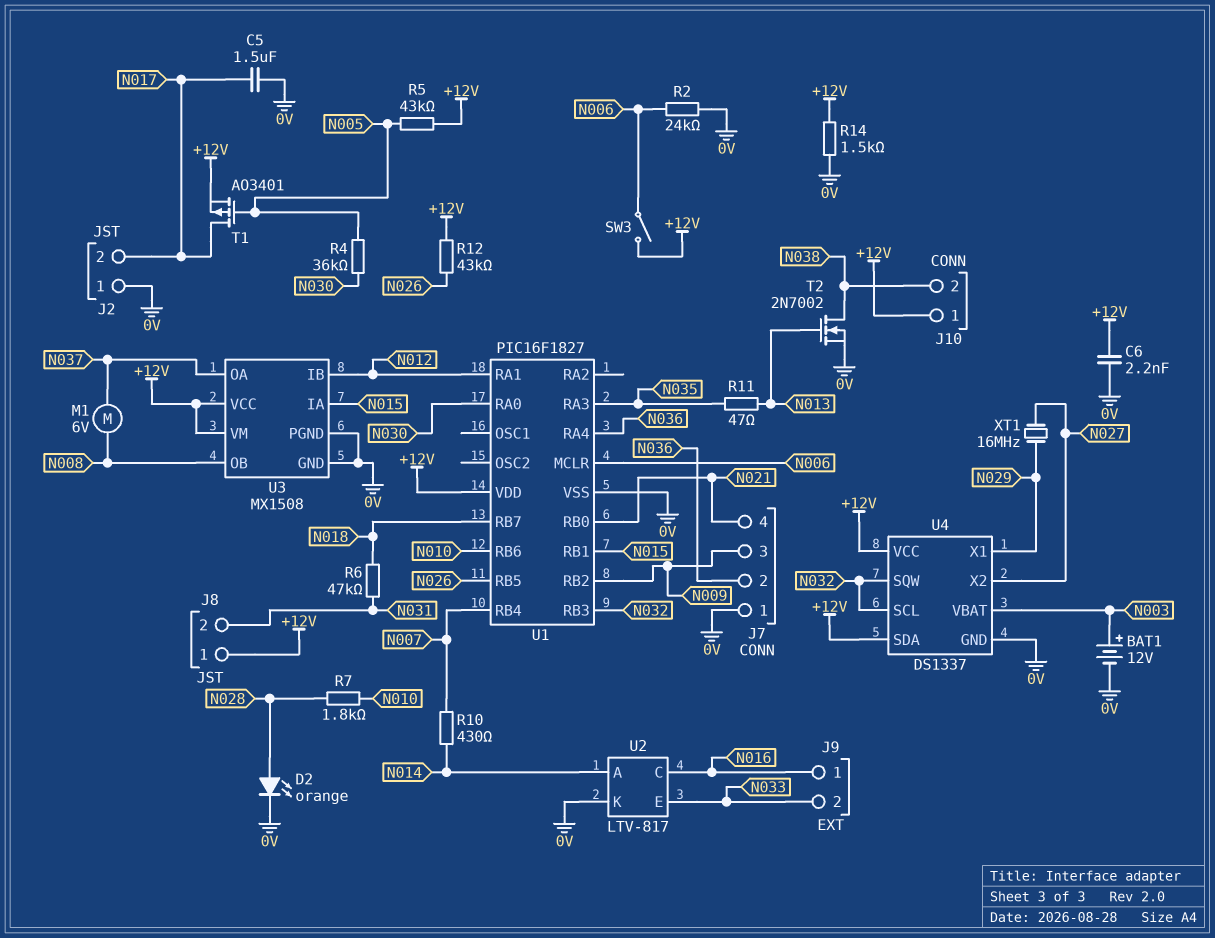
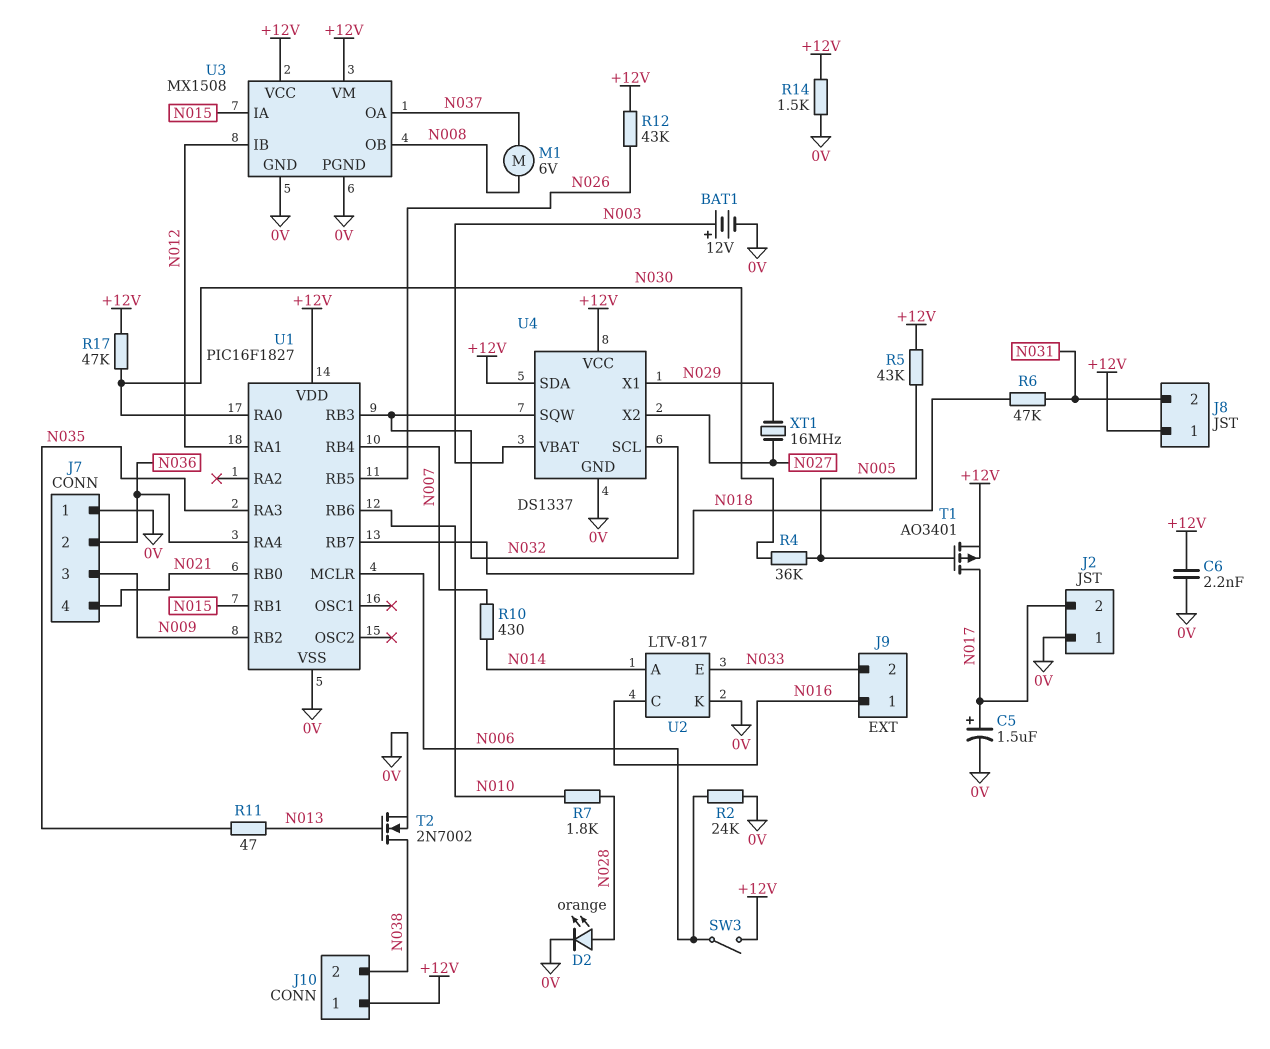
C5: 1.5uF (0V, N017) -> 1.5uF (plus N017, minus 0V)
R17: none -> 47k (+12V, N030)

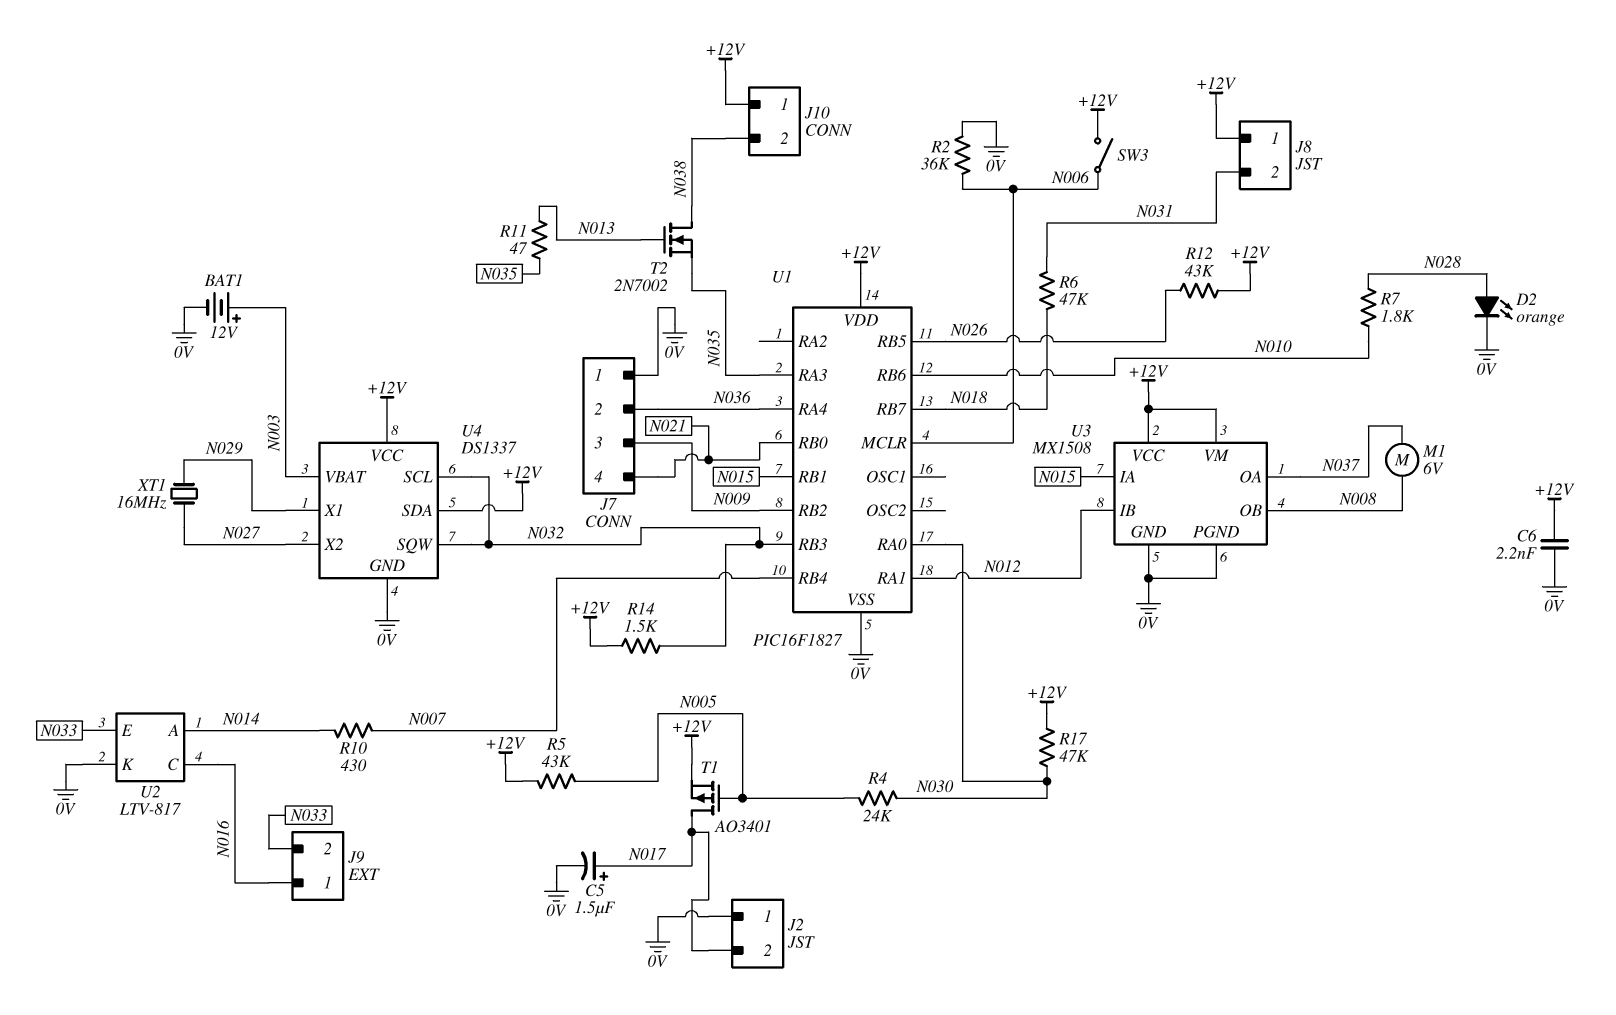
R2: 24k (0V, N006) -> 36k (0V, N006)
R4: 36k (N005, N030) -> 24k (N005, N030)
R14: 1.5k (+12V, 0V) -> 1.5k (+12V, N032)
T2: NMOS 2N7002 (G N013, D N038, S 0V) -> NMOS 2N7002 (G N013, D N038, S N035)

